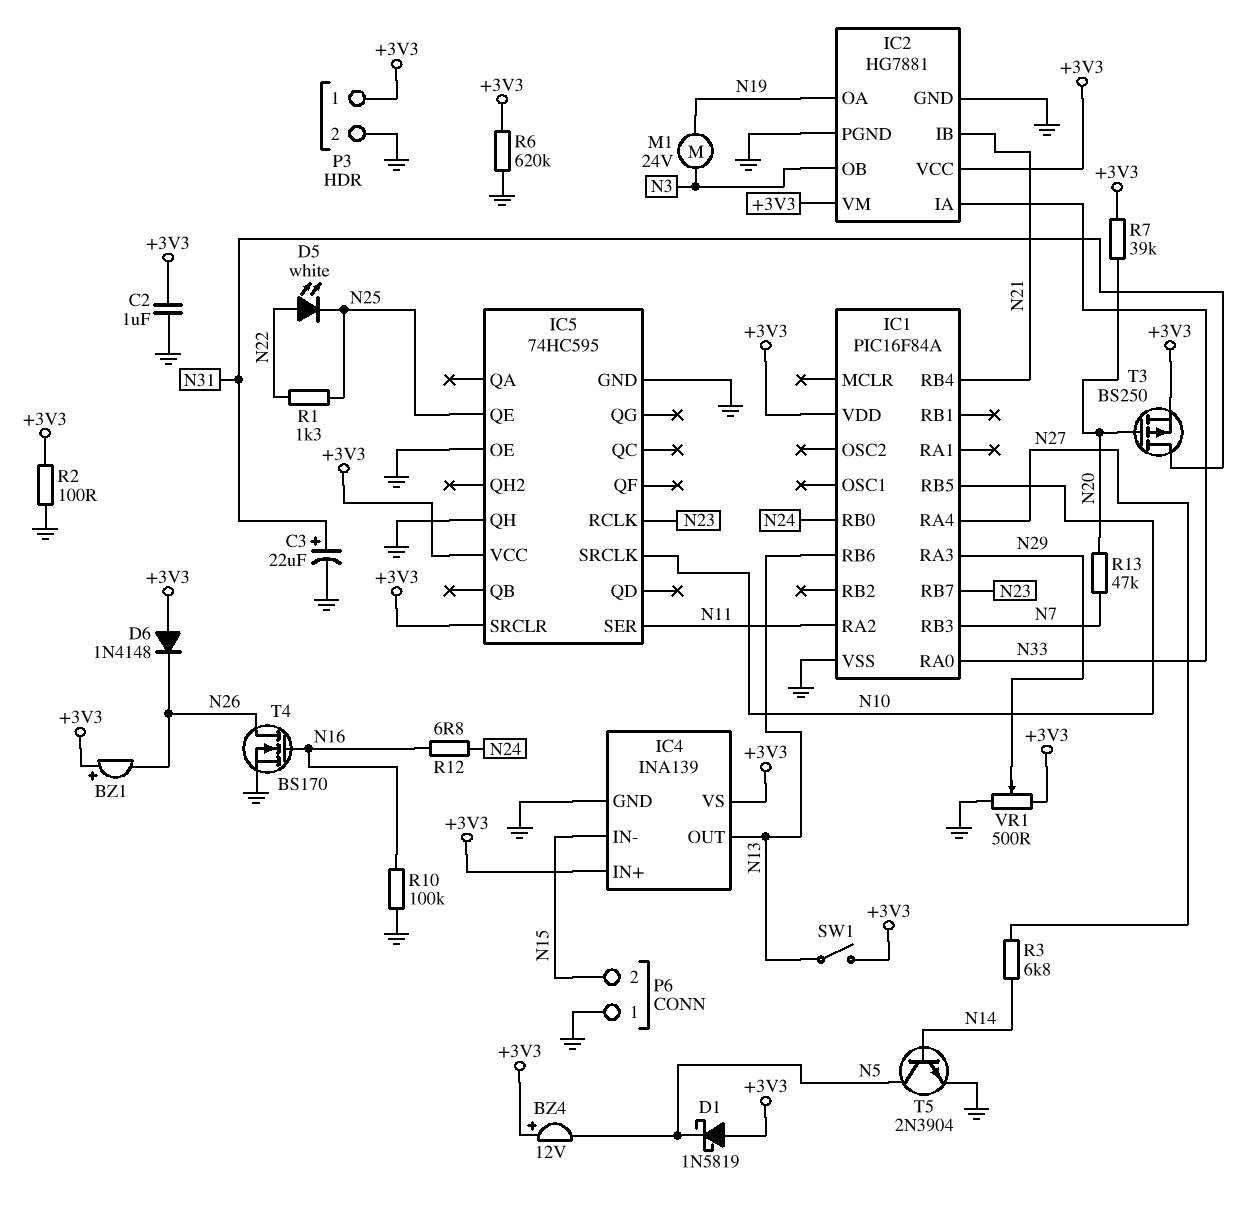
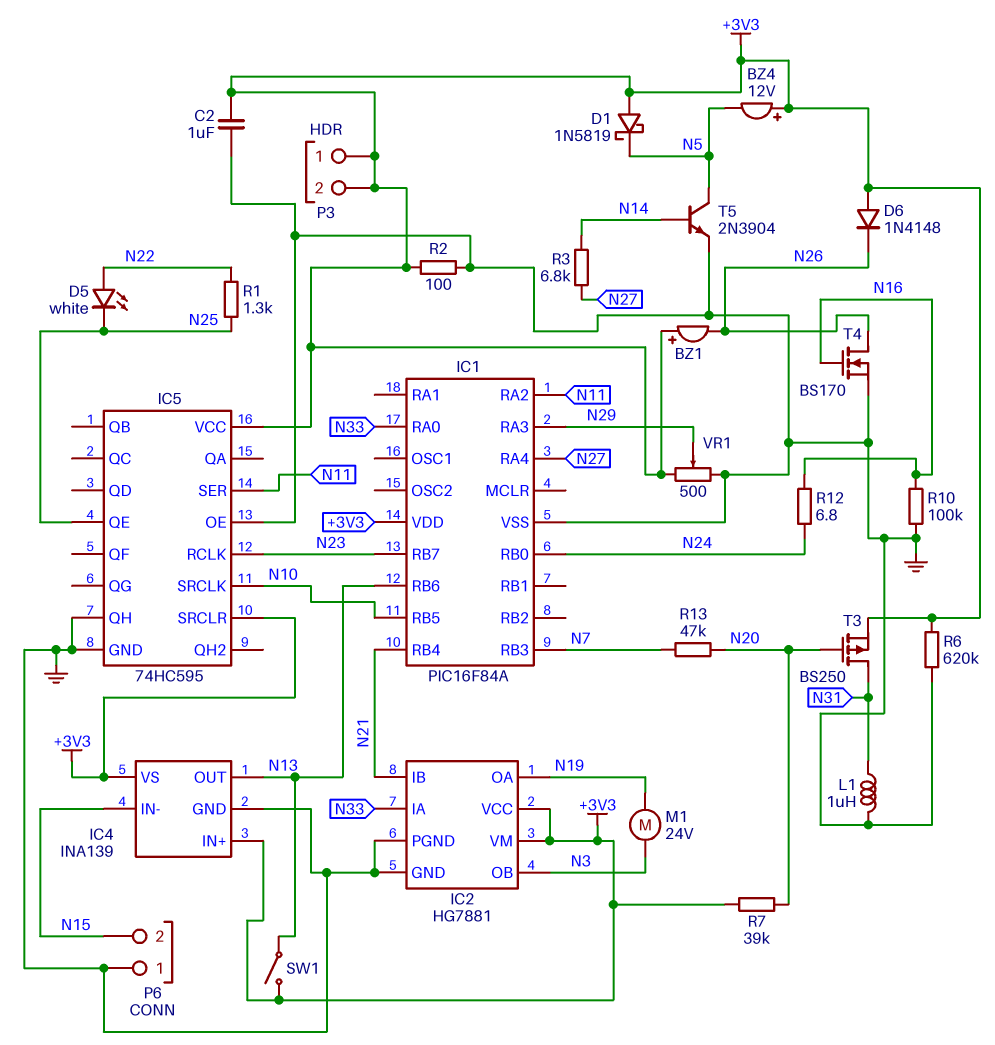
C3: 22uF (plus N31, minus GND) -> none
L1: none -> 1uH (GND, N31)
P3 pin 2: GND -> +3V3

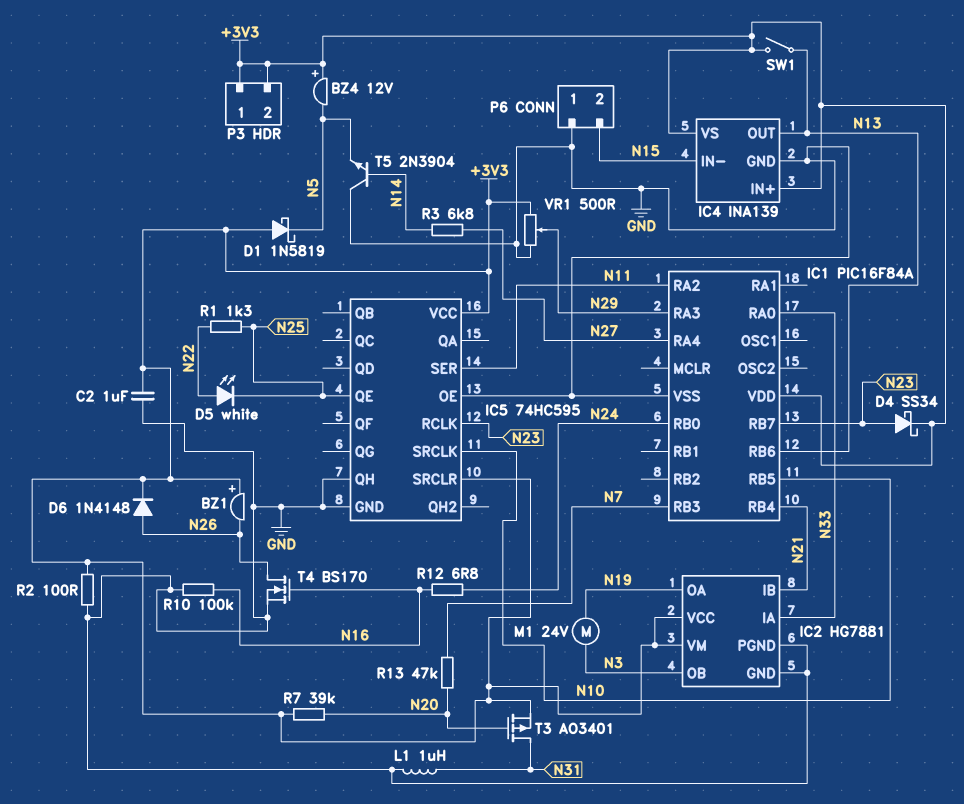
D4: none -> schottky SS34 (A N23, K +3V3)
D6: diode 1N4148 (A +3V3, K N26) -> diode 1N4148 (A N26, K +3V3)
R6: 620k (+3V3, GND) -> none
T3: PMOS BS250 (G N20, D N31, S +3V3) -> PMOS AO3401 (G N20, D N31, S +3V3)
T5: NPN 2N3904 (B N14, C N5, E GND) -> NPN 2N3904 (B N14, C GND, E N5)

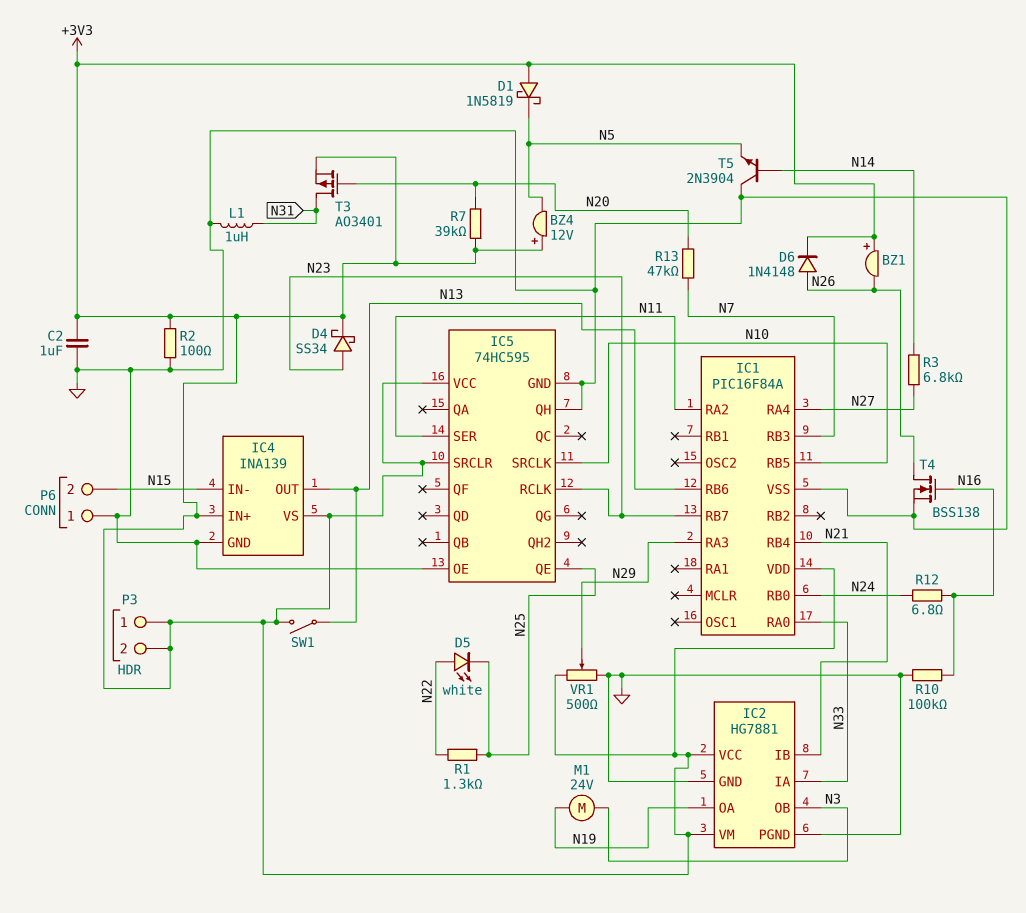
T4: NMOS BS170 (G N16, D N26, S GND) -> NMOS BSS138 (G N16, D N26, S GND)

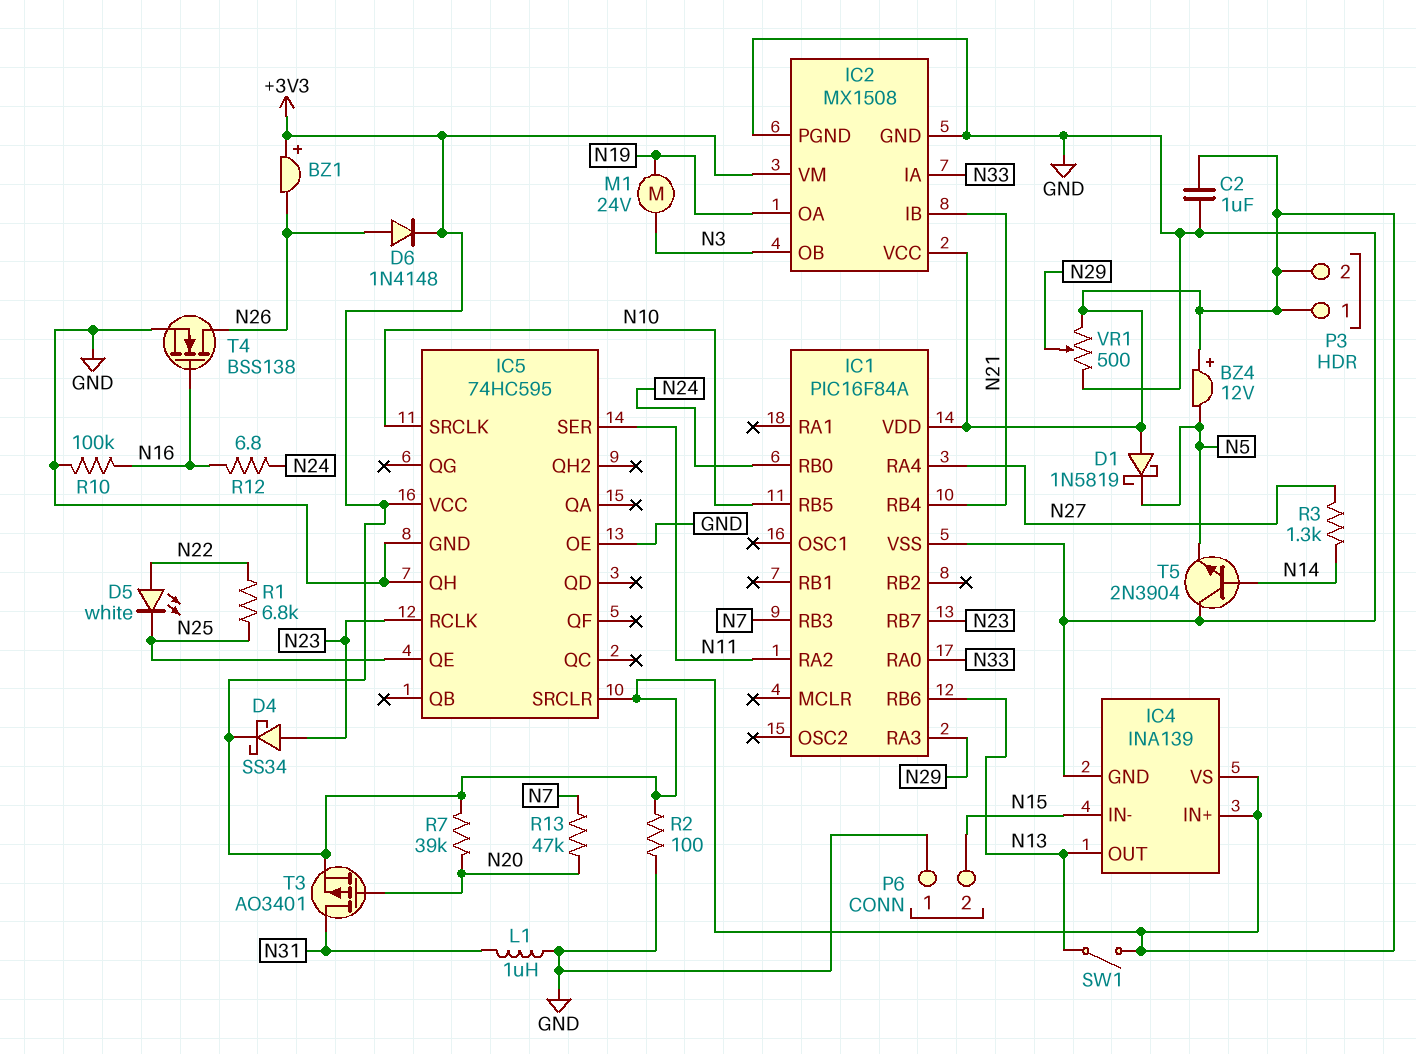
IC2: HG7881 -> MX1508
R1: 1.3k (N22, N25) -> 6.8k (N22, N25)
R3: 6.8k (N14, N27) -> 1.3k (N14, N27)

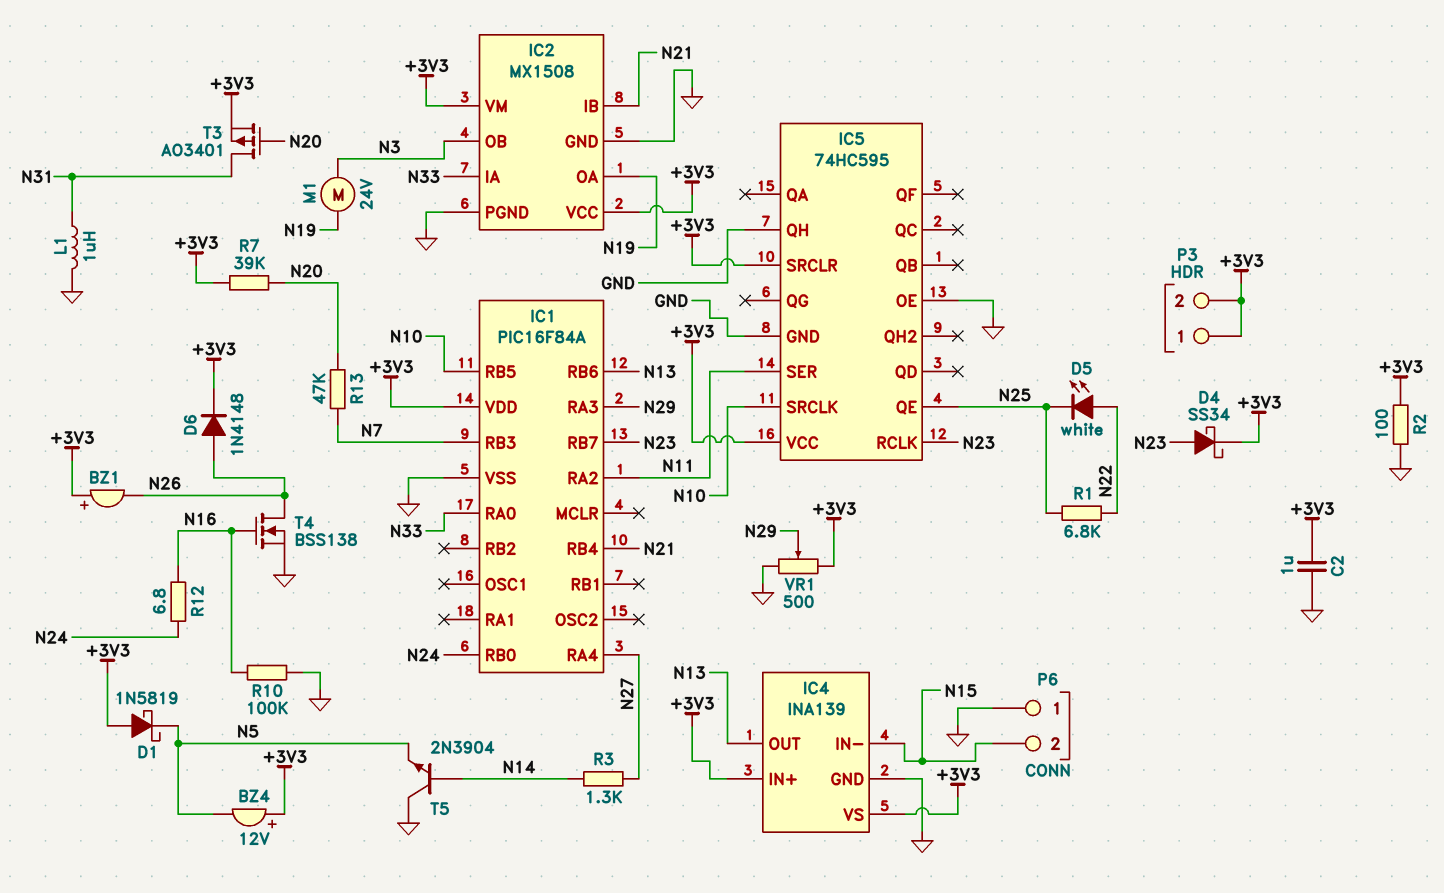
SW1: switch (+3V3, N13) -> none

